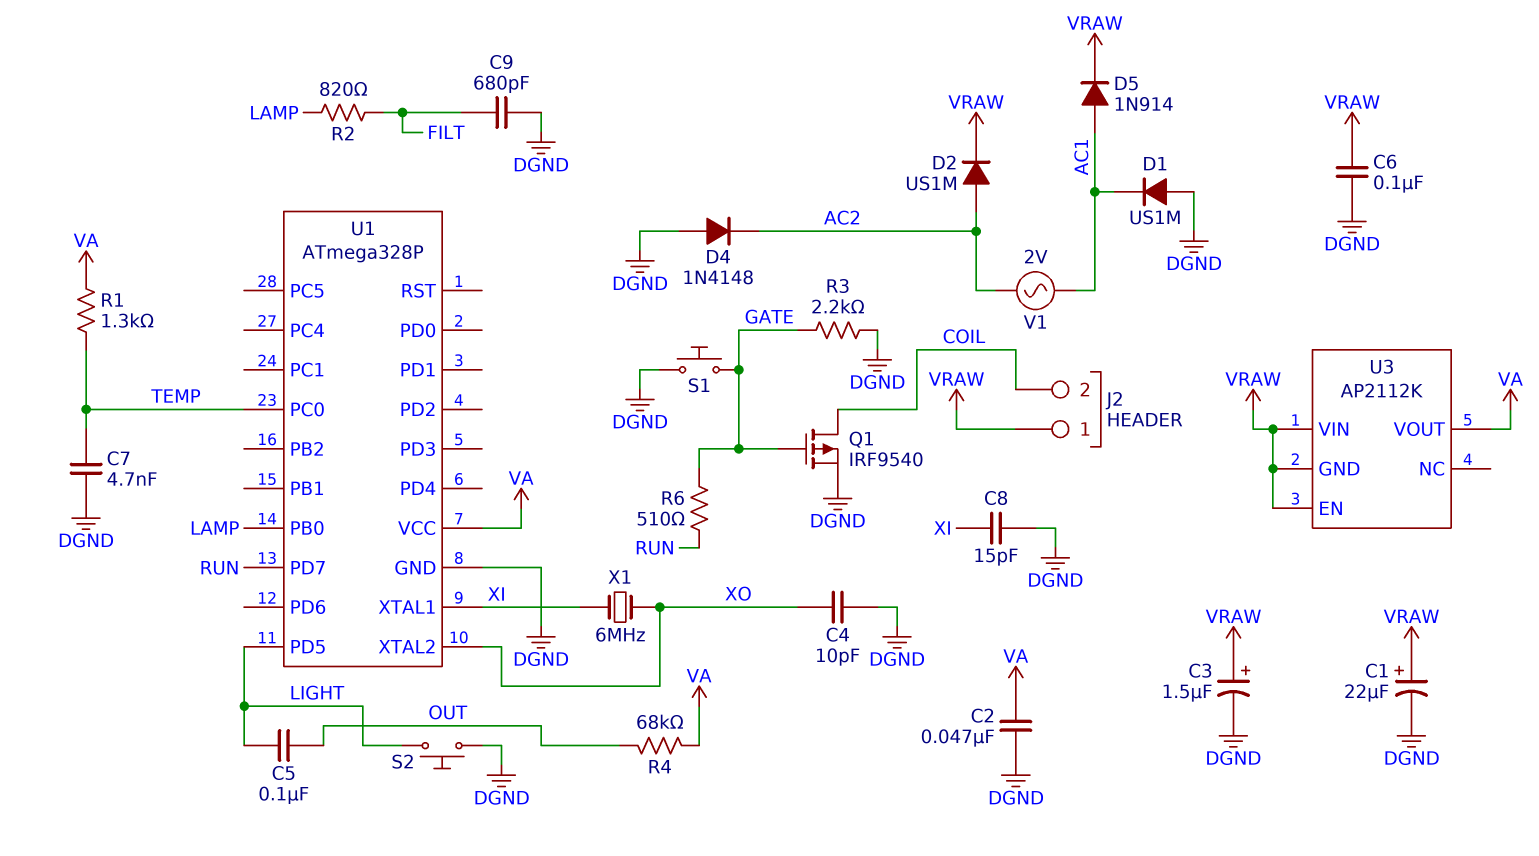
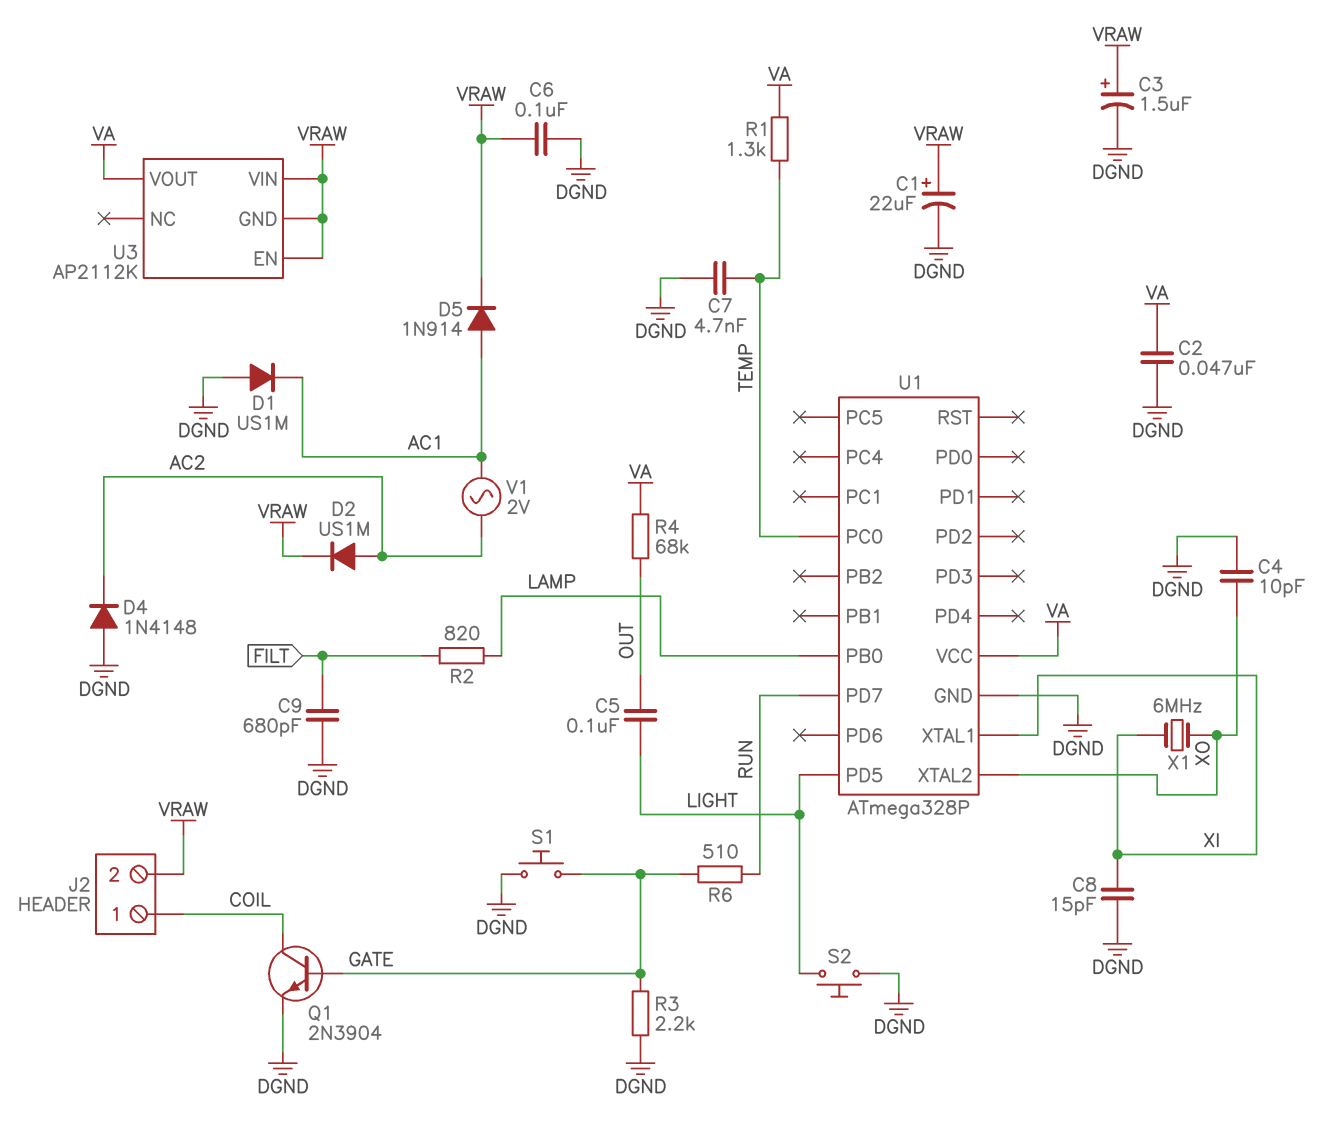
J2 pin 1: VRAW -> COIL
J2 pin 2: COIL -> VRAW
Q1: PMOS IRF9540 (G GATE, D COIL, S DGND) -> NPN 2N3904 (B GATE, C COIL, E DGND)

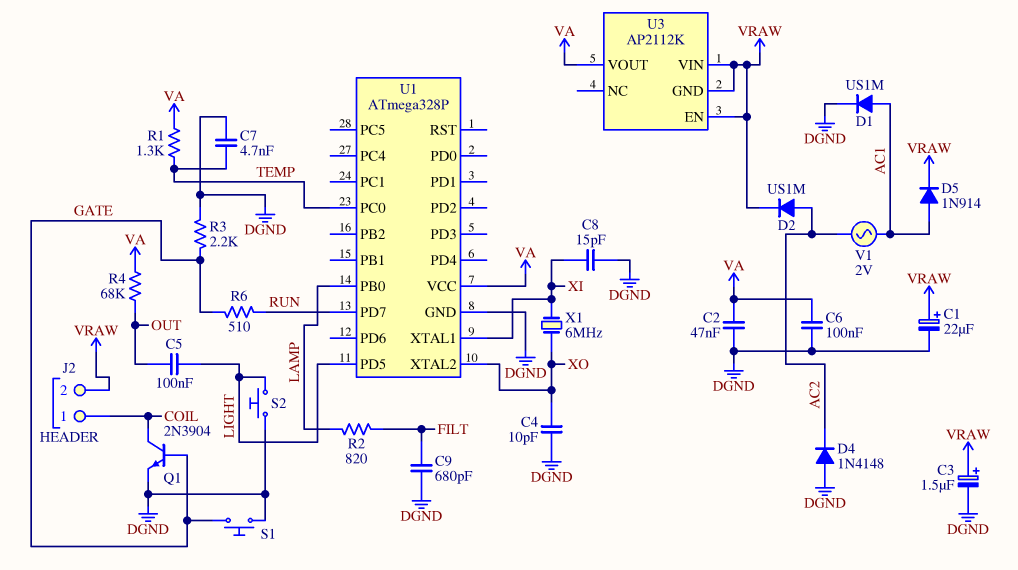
C6: 100nF (DGND, VRAW) -> 100nF (DGND, VA)
D1: diode US1M (A DGND, K AC1) -> diode US1M (A AC1, K DGND)

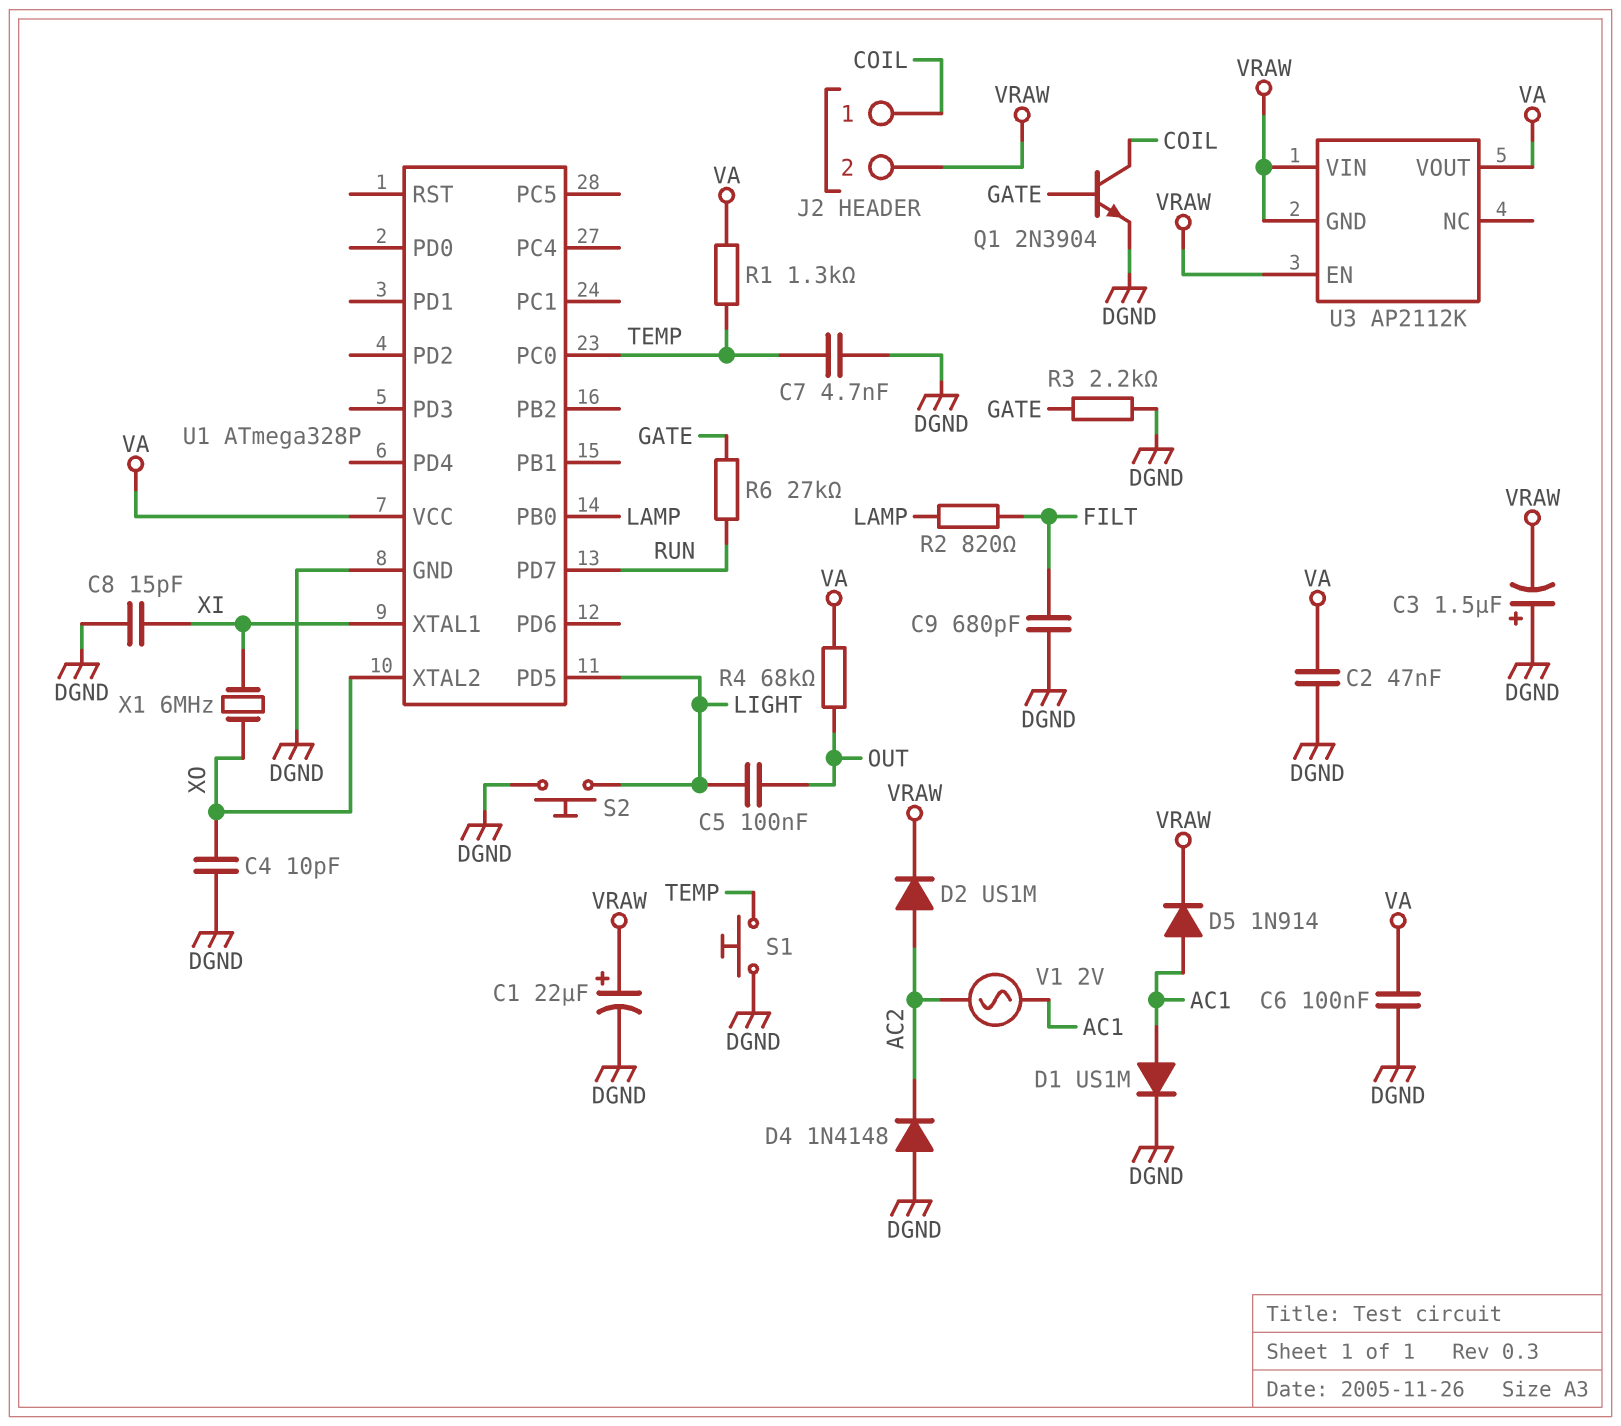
C3: 1.5uF (plus VRAW, minus DGND) -> 1.5uF (plus DGND, minus VRAW)
R6: 510 (GATE, RUN) -> 27k (GATE, RUN)
S1: button (DGND, GATE) -> button (DGND, TEMP)

